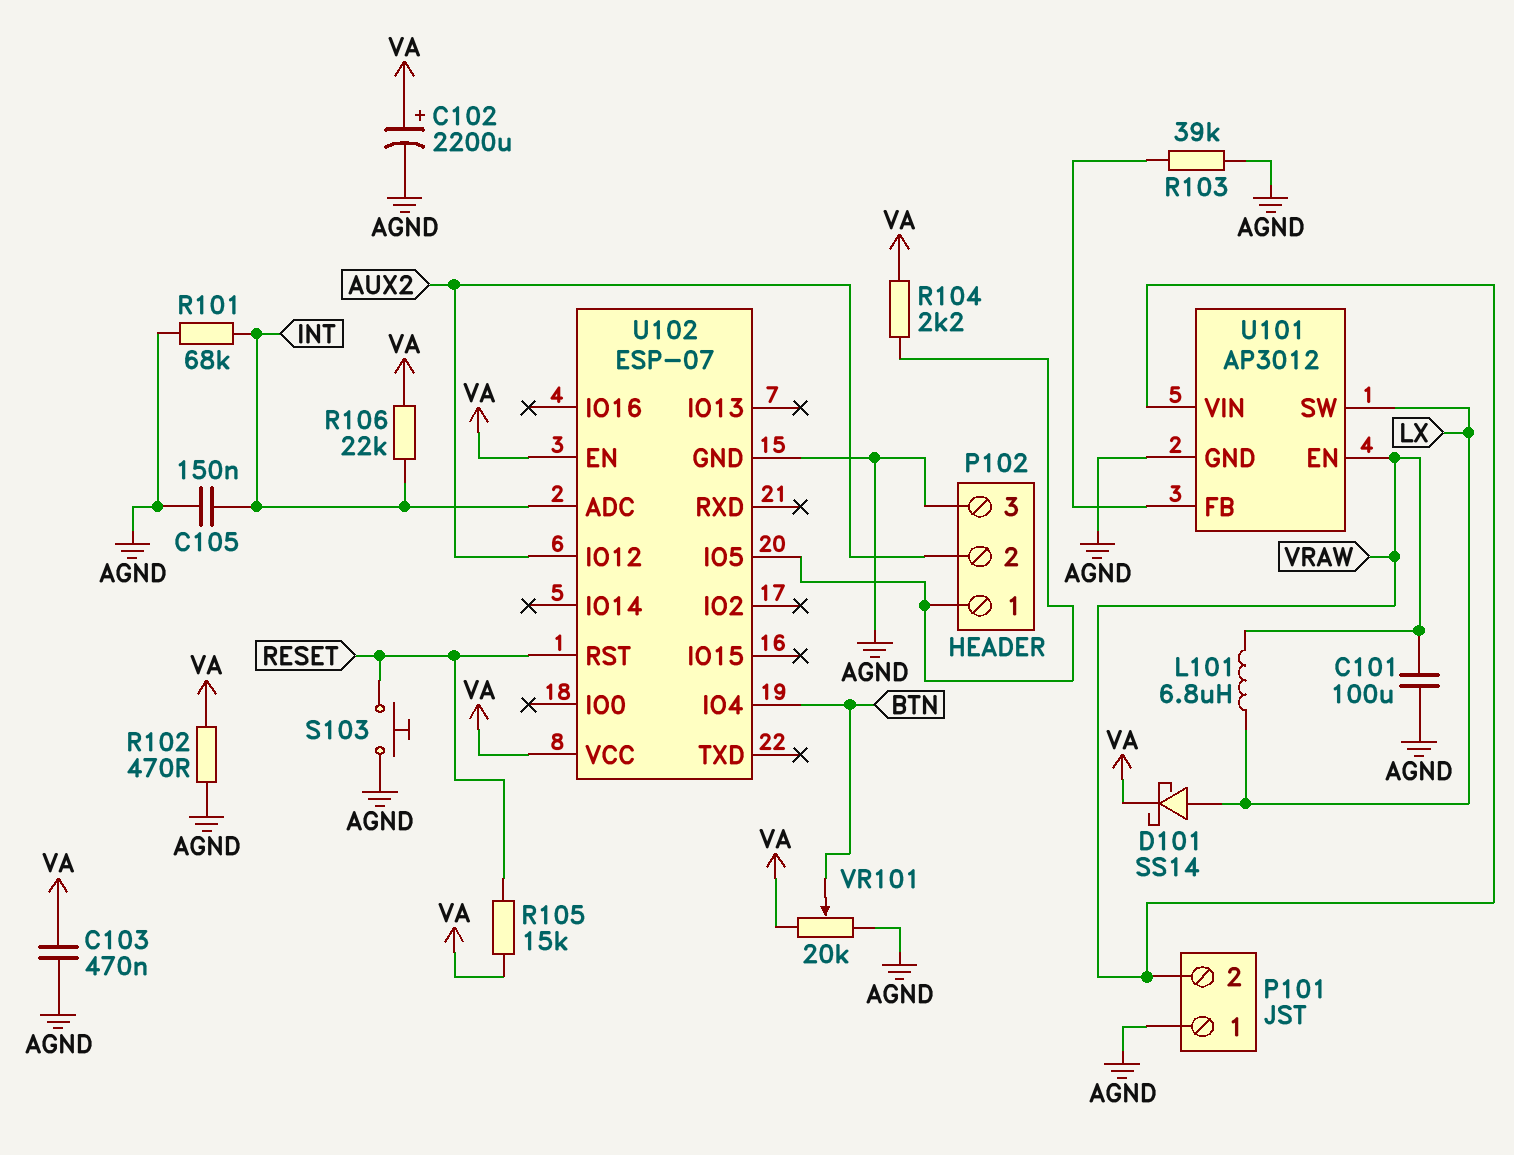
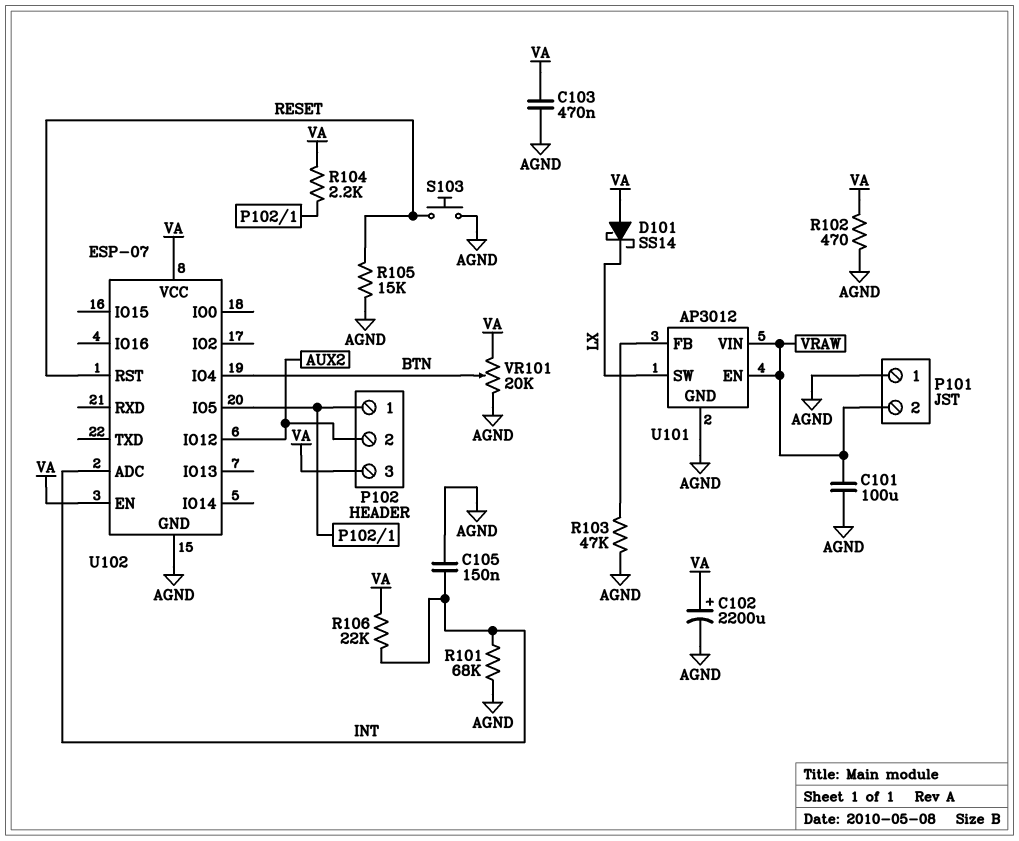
D101: schottky SS14 (A LX, K VA) -> schottky SS14 (A VA, K LX)
L101: 6.8uH (LX, VRAW) -> none
P102 pin 3: AGND -> VA
R103: 39k (AGND, U101/FB) -> 47k (AGND, U101/FB)
R105: 15k (RESET, VA) -> 15k (AGND, RESET)

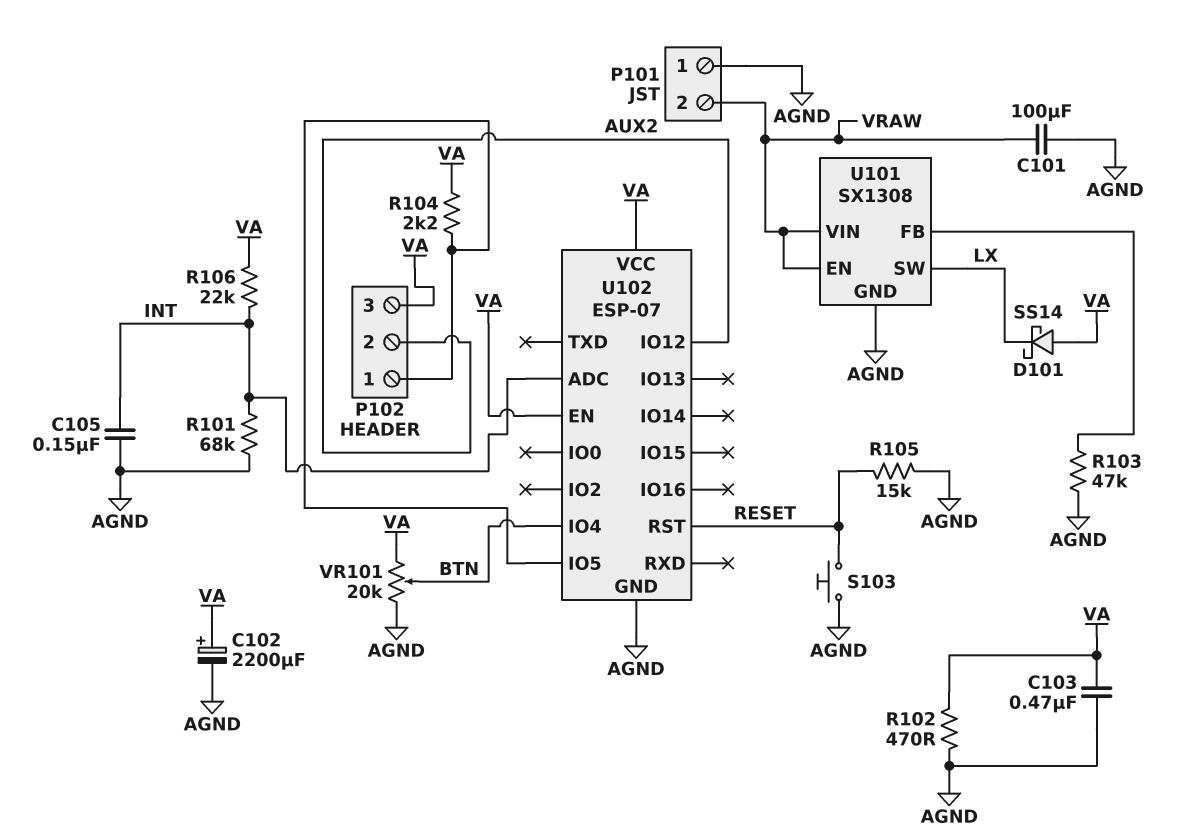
U101: AP3012 -> SX1308

